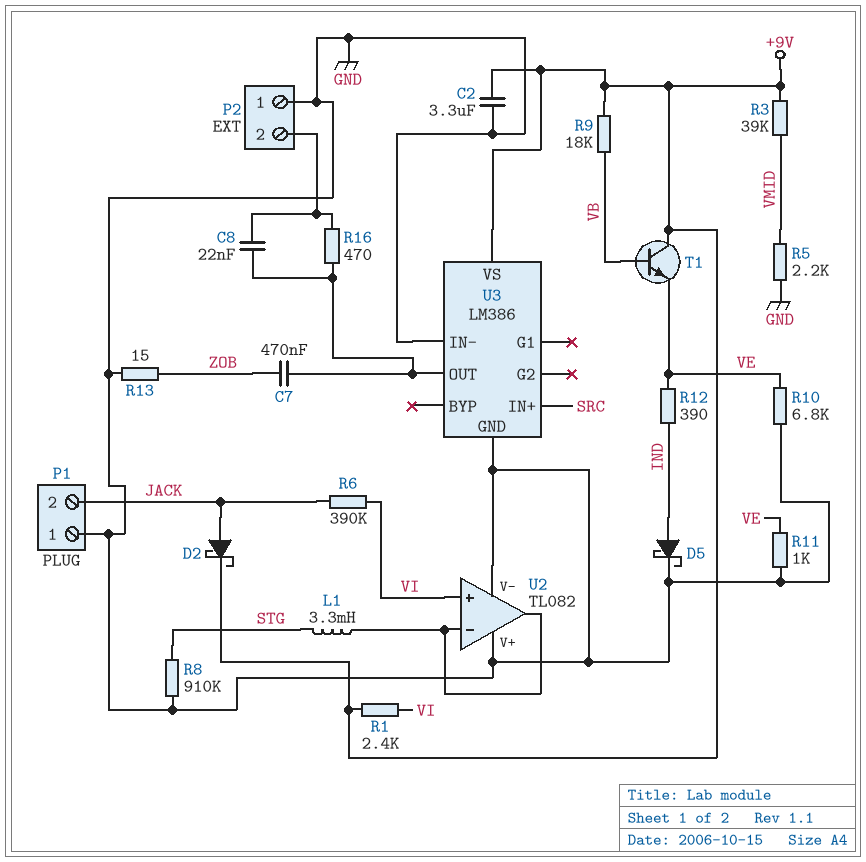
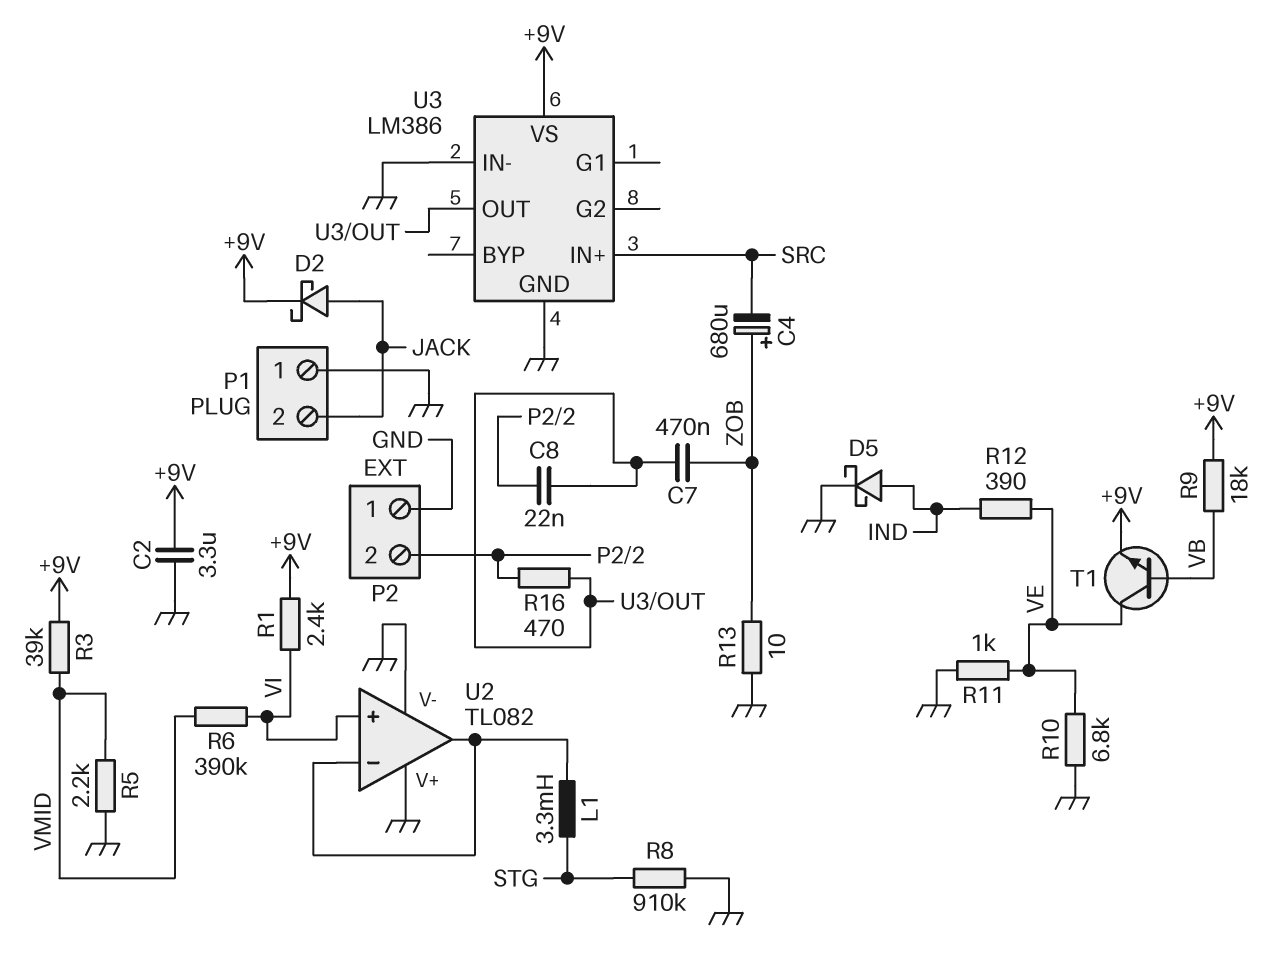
C4: none -> 680uF (plus ZOB, minus SRC)
R6: 390k (JACK, VI) -> 390k (VI, VMID)
R13: 15 (GND, ZOB) -> 10 (GND, ZOB)
T1: NPN (B VB, C +9V, E VE) -> NPN (B VB, C VE, E +9V)

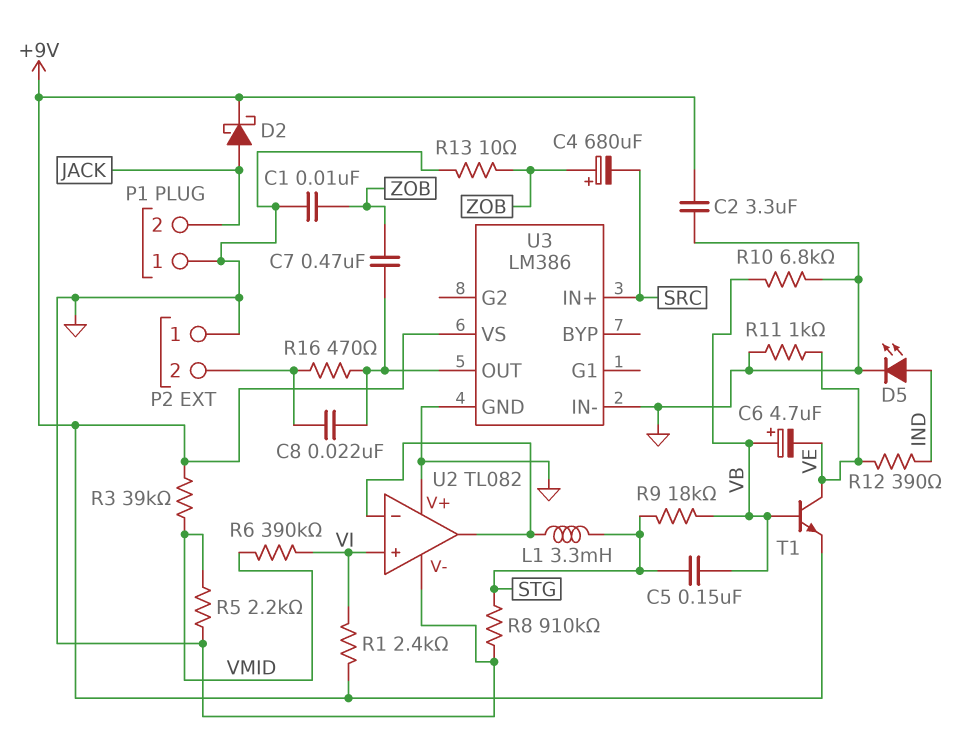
C1: none -> 10nF (GND, ZOB)
C5: none -> 150nF (STG, VB)
C6: none -> 4.7uF (plus VB, minus VE)
D5: schottky (A IND, K GND) -> LED (A IND, K GND)
R9: 18k (+9V, VB) -> 18k (STG, VB)
R10: 6.8k (GND, VE) -> 6.8k (GND, VB)

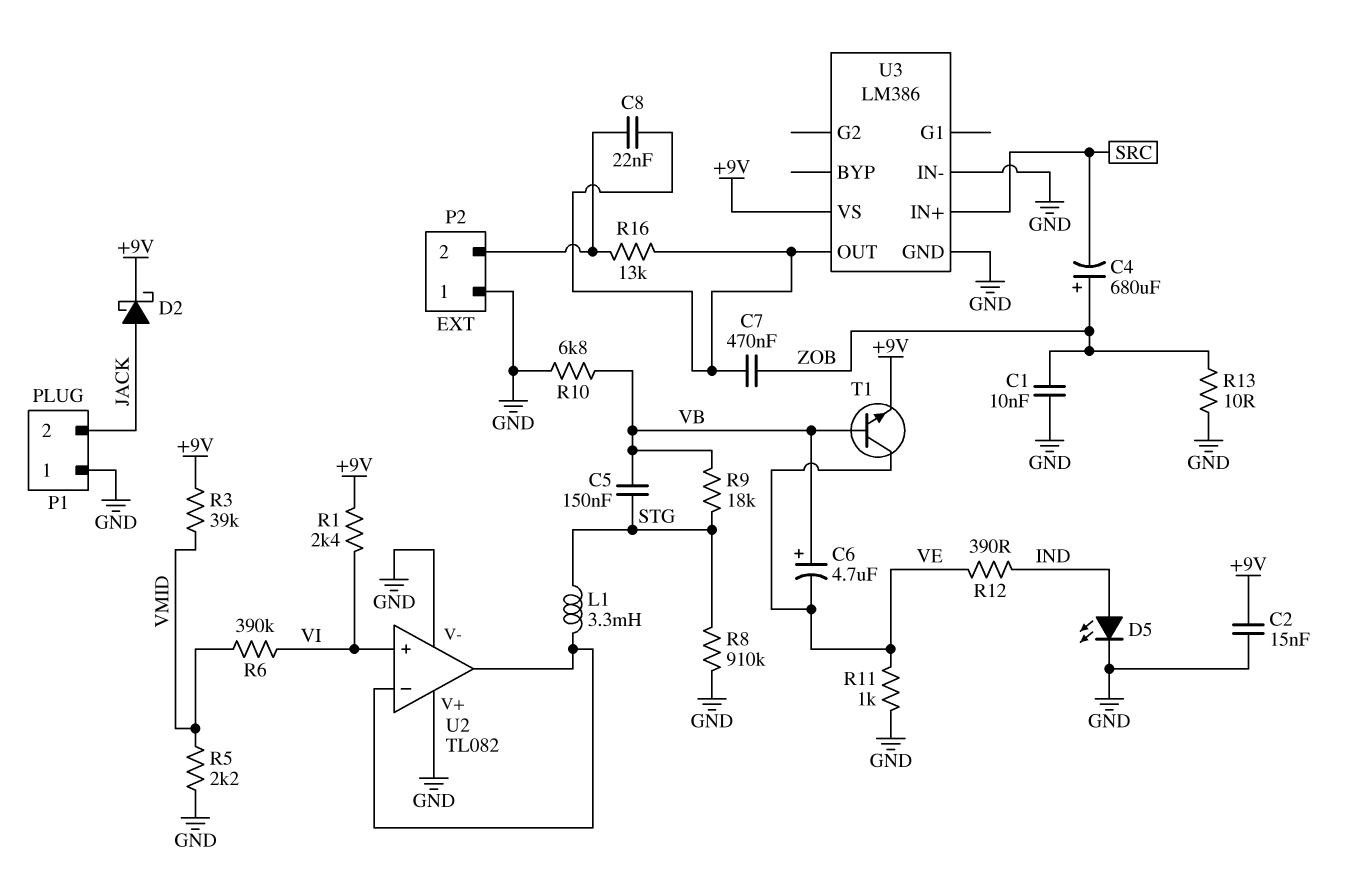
C2: 3.3uF (+9V, GND) -> 15nF (+9V, GND)
R16: 470 (P2/2, U3/OUT) -> 13k (P2/2, U3/OUT)

